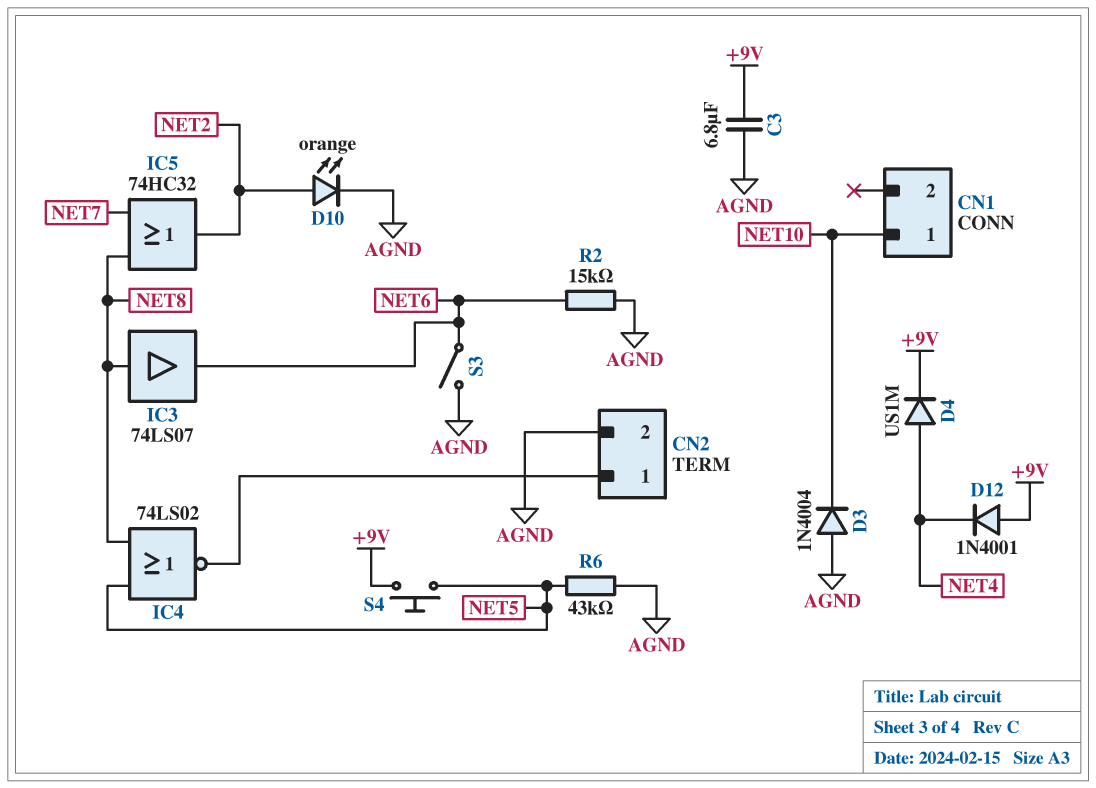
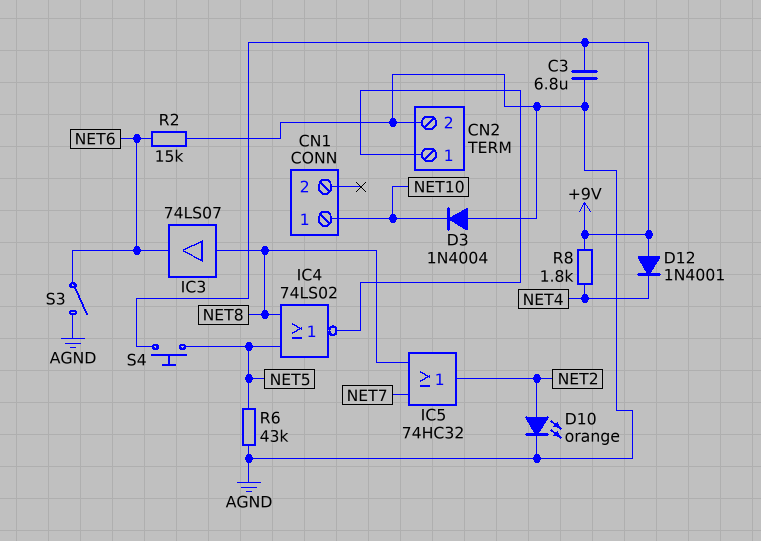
D4: diode US1M (A NET4, K +9V) -> none
R8: none -> 1.8k (+9V, NET4)

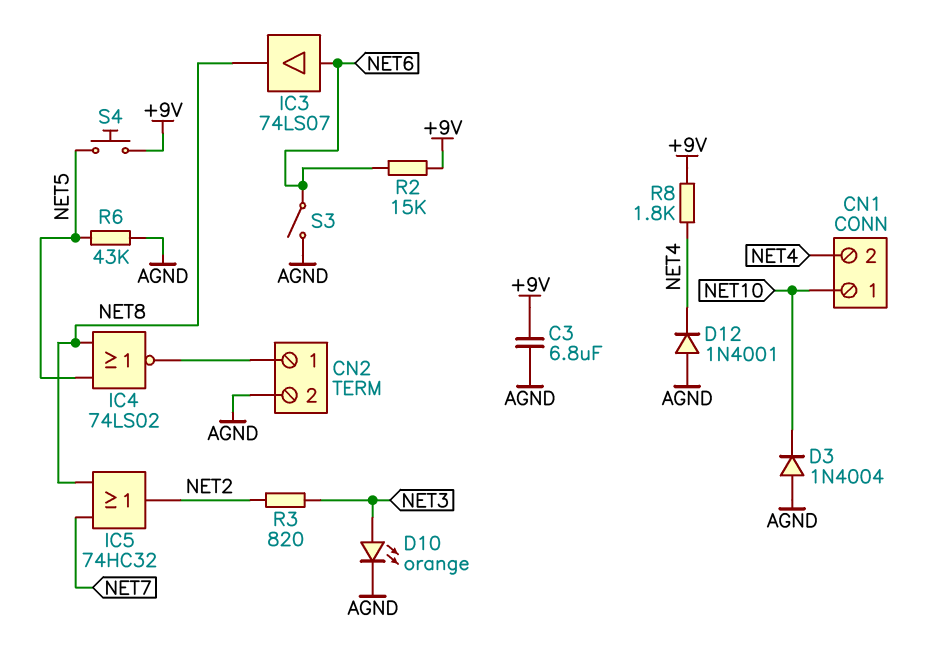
CN1 pin 2: none -> NET4
D10: LED orange (A NET2, K AGND) -> LED orange (A NET3, K AGND)
D12: diode 1N4001 (A +9V, K NET4) -> diode 1N4001 (A AGND, K NET4)
IC3: buffer 74LS07 (in NET8, out NET6) -> buffer 74LS07 (in NET6, out NET8)
R2: 15k (AGND, NET6) -> 15k (+9V, NET6)
R3: none -> 820 (NET2, NET3)

